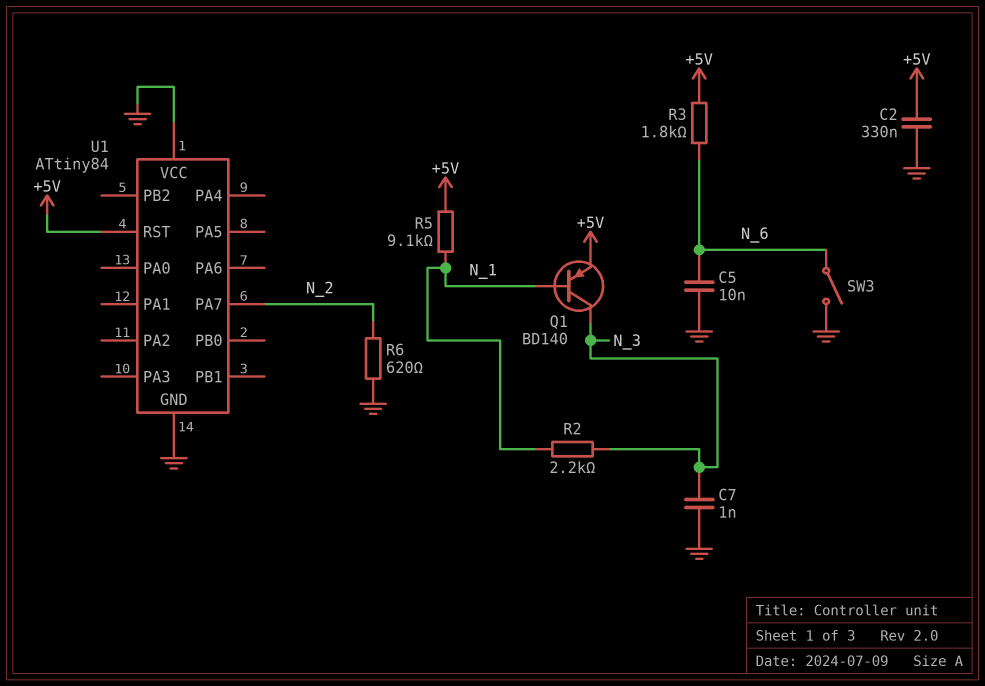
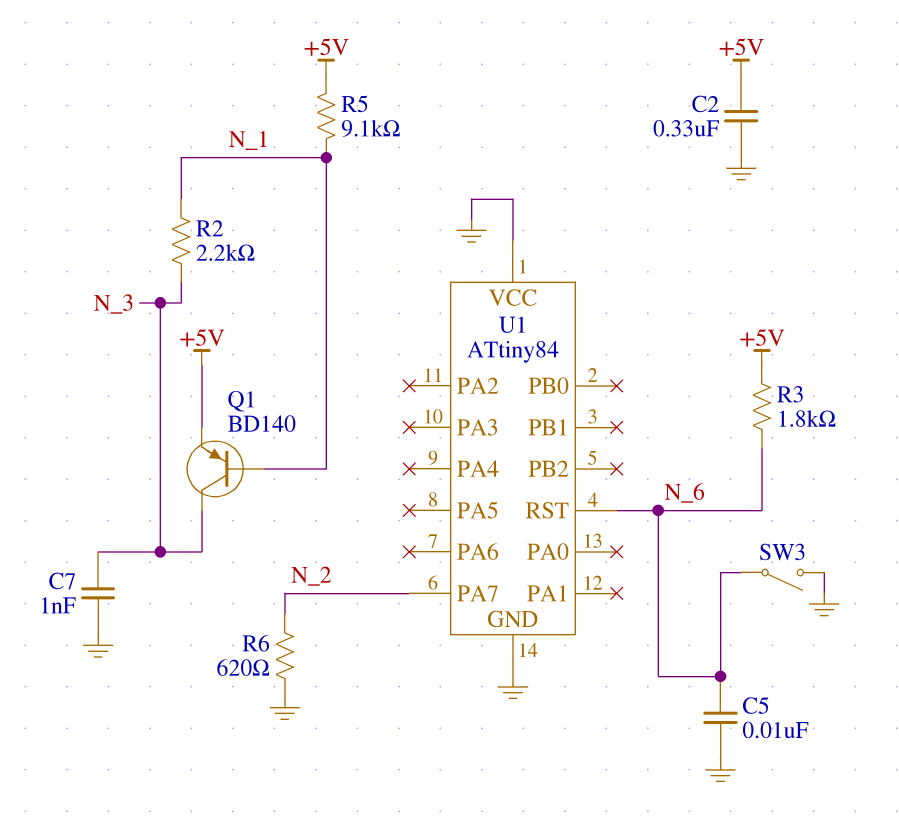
U1 pin RST: +5V -> N_6

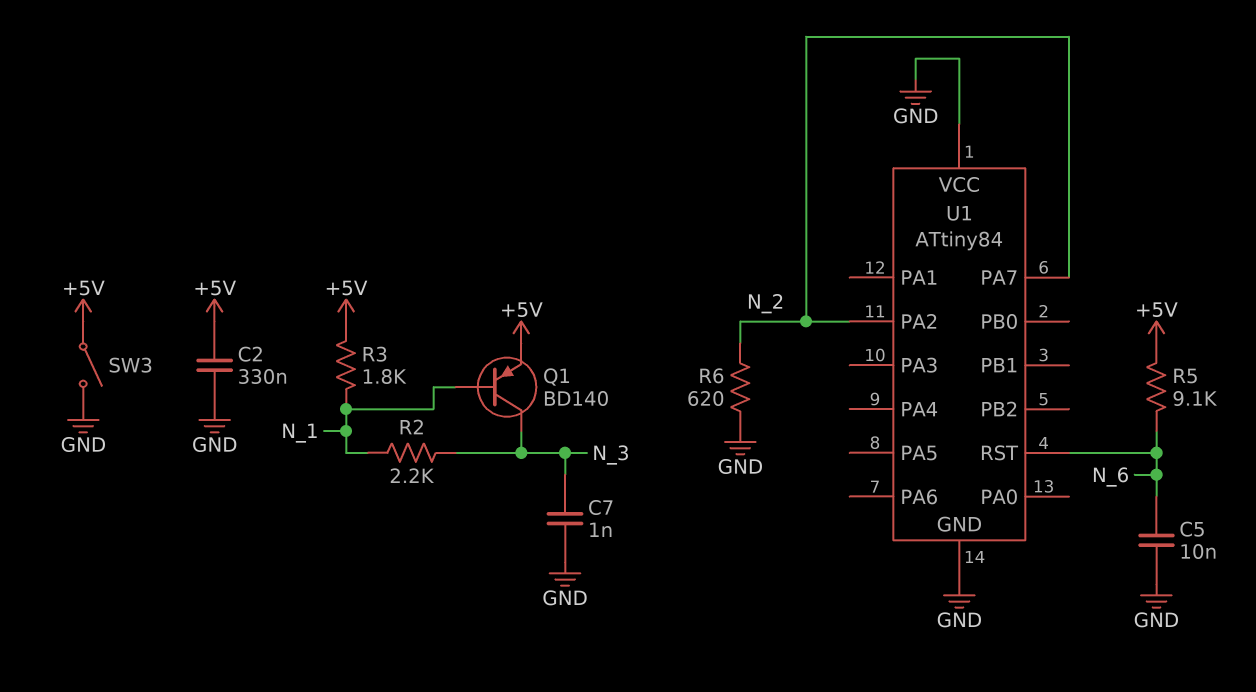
R3: 1.8k (+5V, N_6) -> 1.8k (+5V, N_1)
R5: 9.1k (+5V, N_1) -> 9.1k (+5V, N_6)
SW3: switch (GND, N_6) -> switch (+5V, GND)
U1 pin PA2: none -> N_2

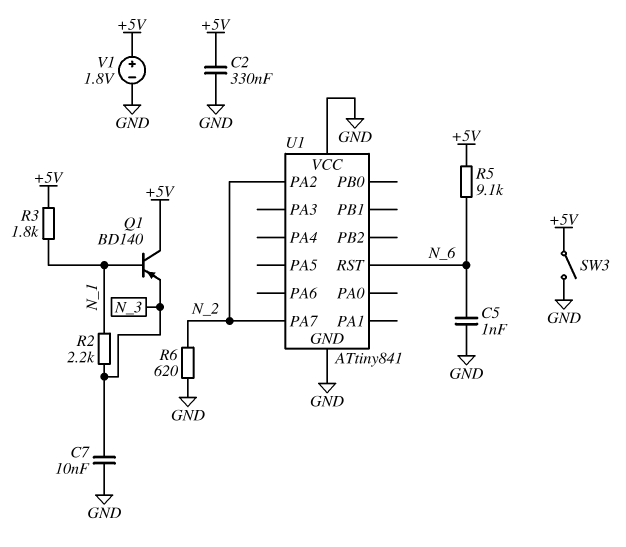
C5: 10nF (GND, N_6) -> 1nF (GND, N_6)
C7: 1nF (GND, N_3) -> 10nF (GND, N_3)
Q1: PNP BD140 (B N_1, C N_3, E +5V) -> PNP BD140 (B N_1, C +5V, E N_3)
U1: ATtiny84 -> ATtiny841
V1: none -> 1.8V (plus +5V, minus GND)

